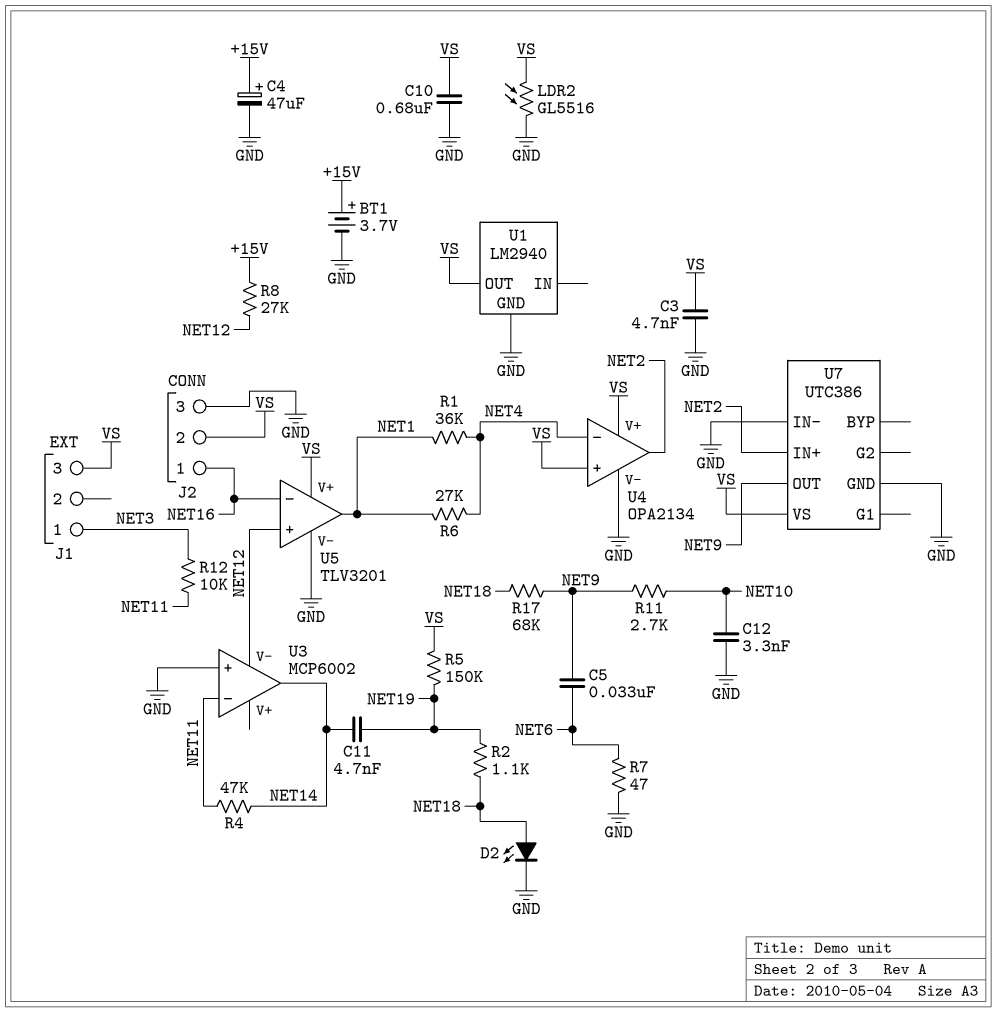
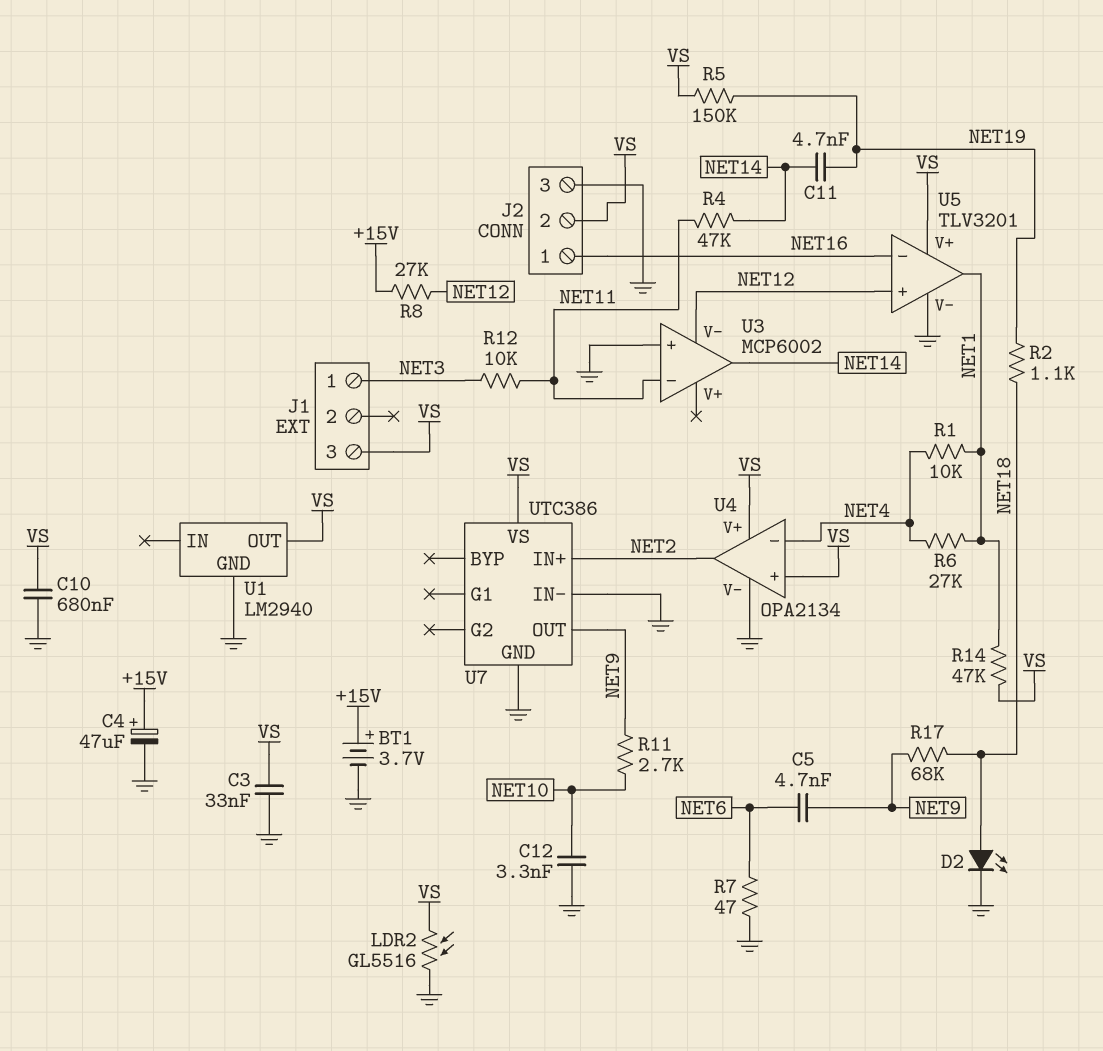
C3: 4.7nF (GND, VS) -> 33nF (GND, VS)
C5: 33nF (NET6, NET9) -> 4.7nF (NET6, NET9)
R1: 36k (NET1, NET4) -> 10k (NET1, NET4)
R14: none -> 47k (NET1, VS)

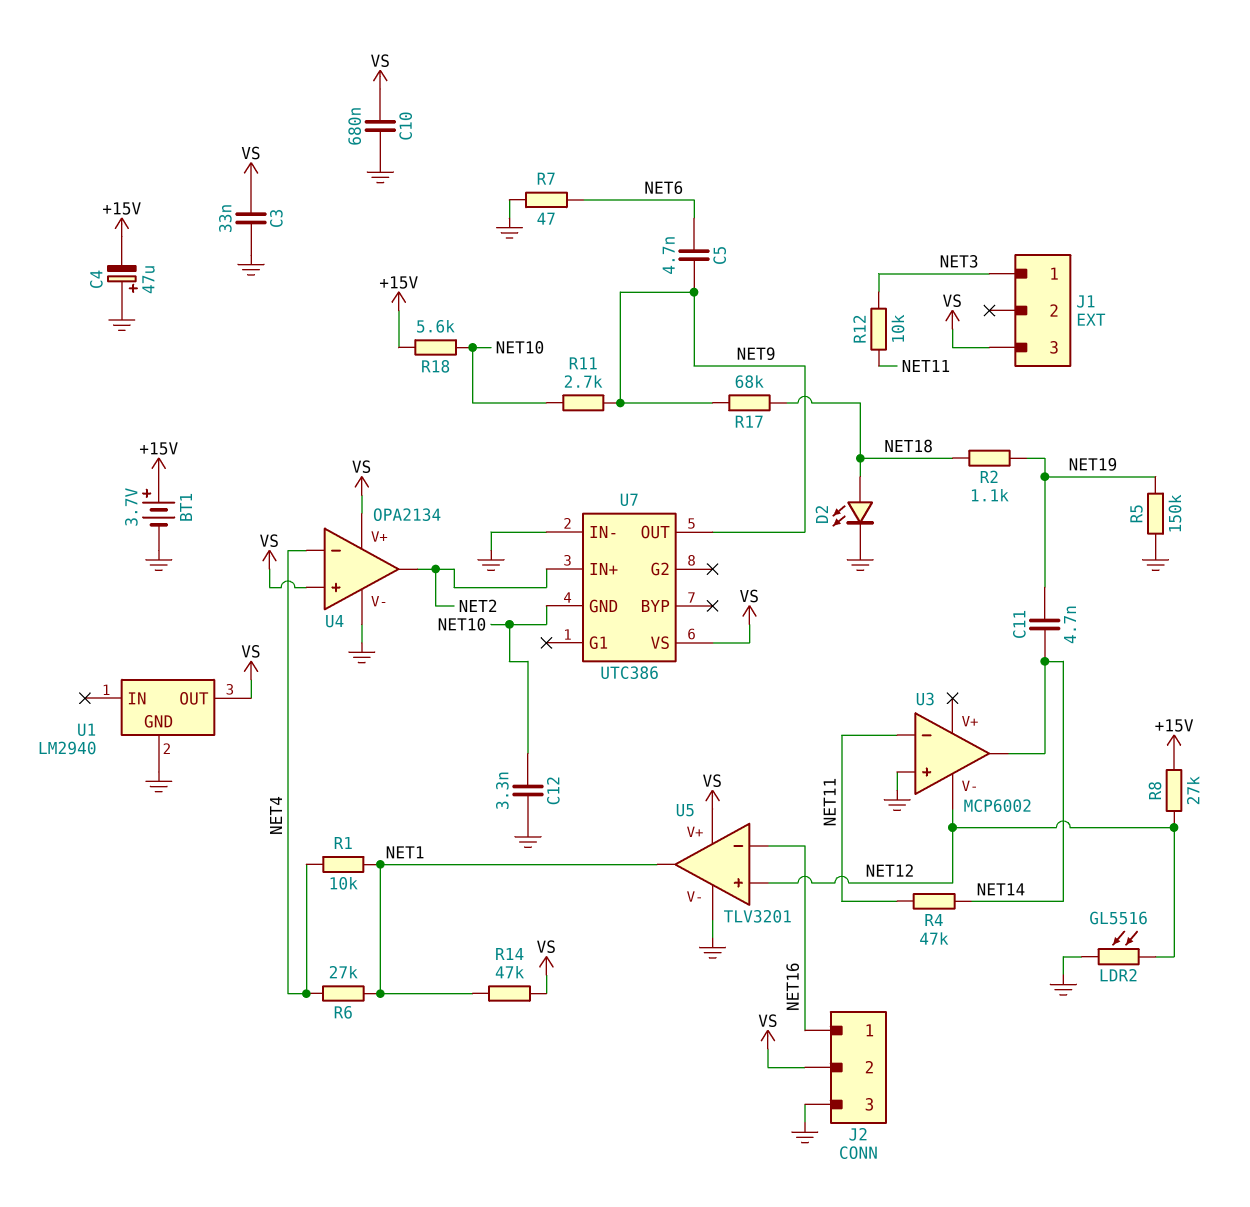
C4: 47uF (plus +15V, minus GND) -> 47uF (plus GND, minus +15V)
LDR2: GL5516 (GND, VS) -> GL5516 (GND, NET12)
R5: 150k (NET19, VS) -> 150k (GND, NET19)
R18: none -> 5.6k (+15V, NET10)
U7 pin GND: GND -> NET10

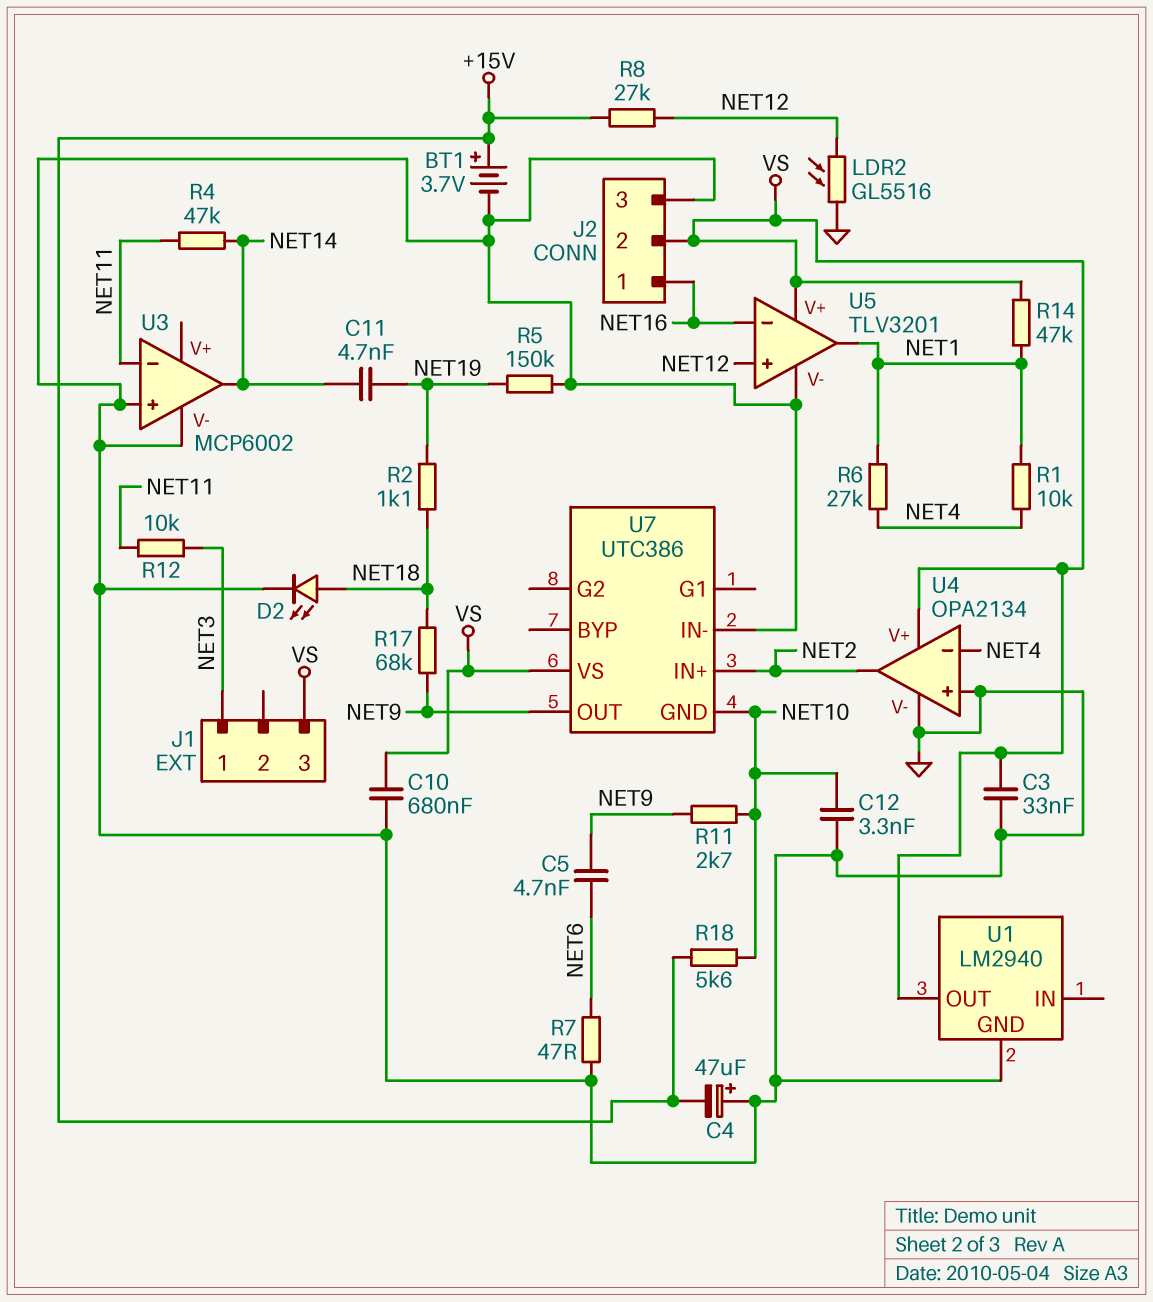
U3 pin V-: NET12 -> GND
U4 pin in+: VS -> GND

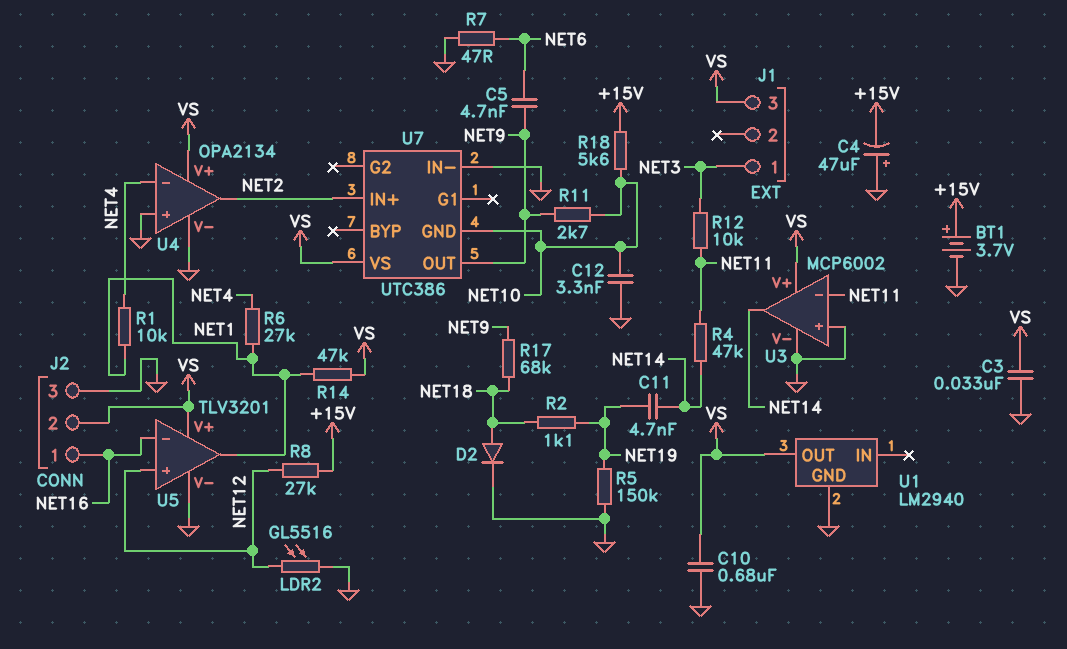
D2: LED (A NET18, K GND) -> diode (A NET18, K GND)
U3 pin V+: none -> VS

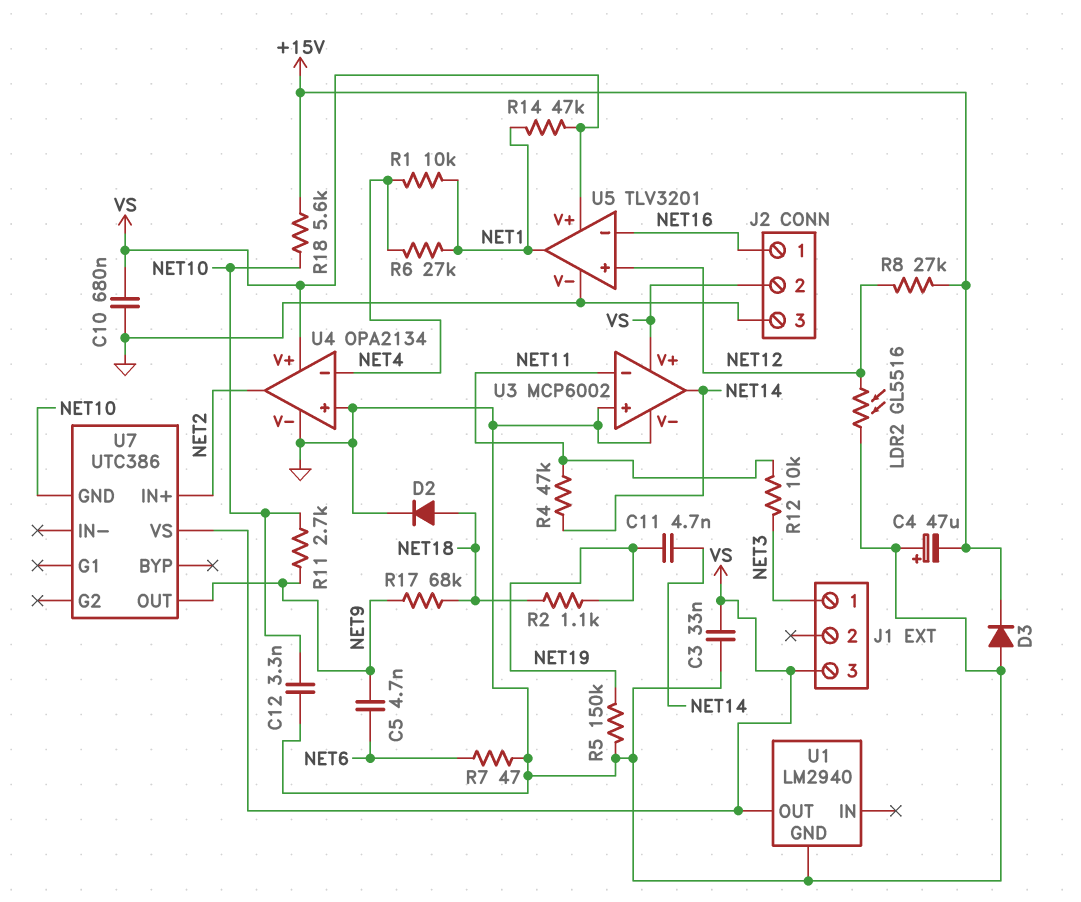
BT1: 3.7V (plus +15V, minus GND) -> none
D3: none -> diode (A GND, K +15V)
U7 pin IN-: GND -> none

